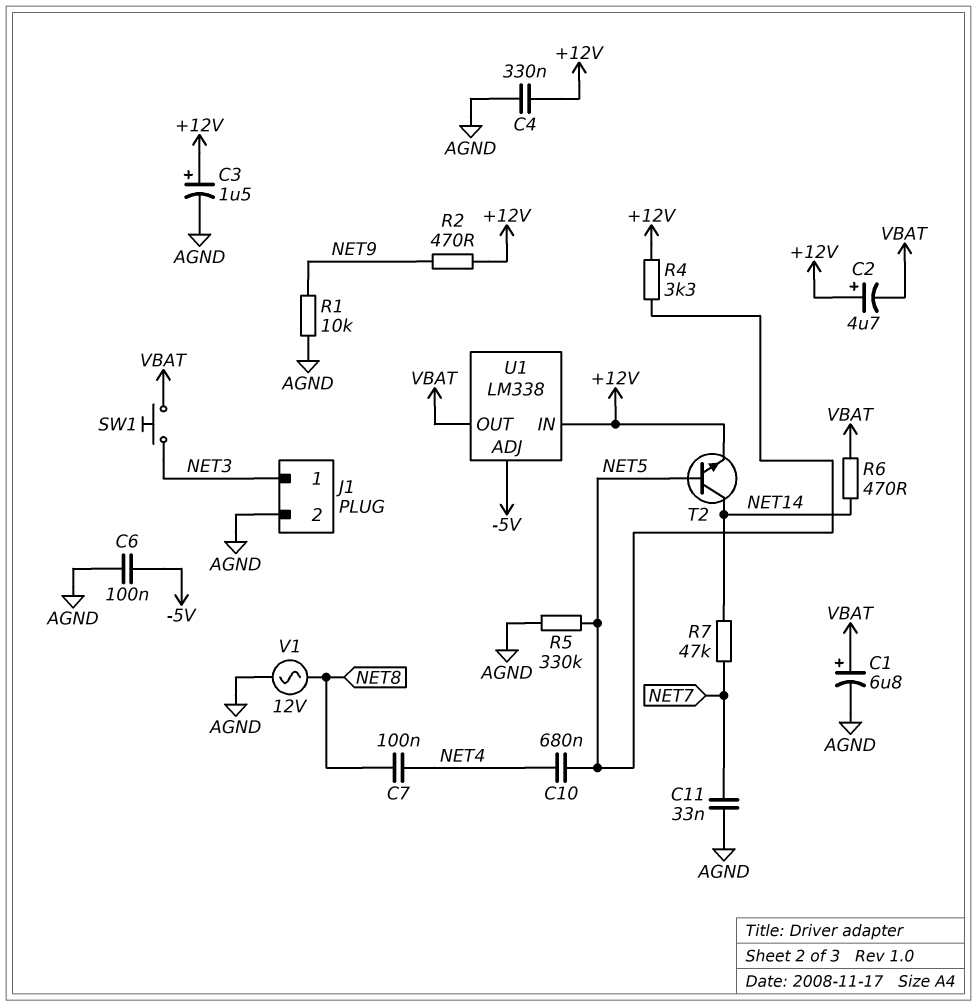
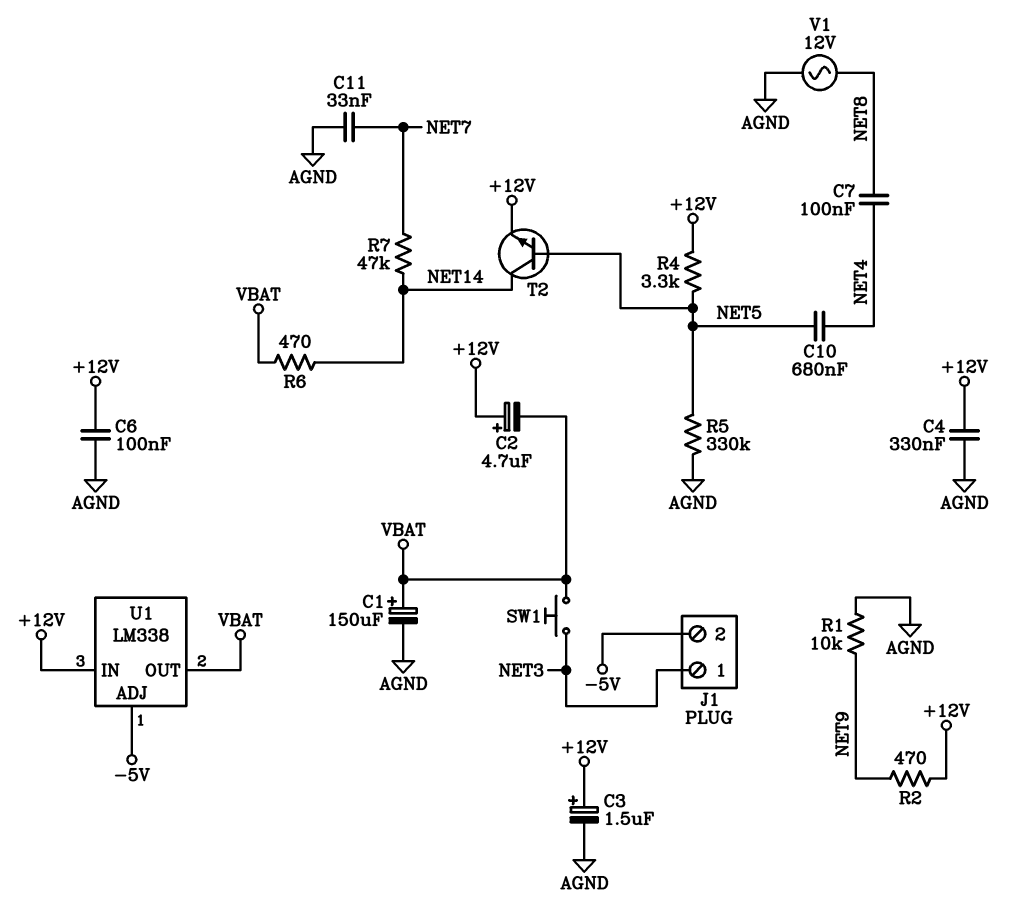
C1: 6.8uF (plus VBAT, minus AGND) -> 150uF (plus VBAT, minus AGND)
C6: 100nF (-5V, AGND) -> 100nF (+12V, AGND)
J1 pin 2: AGND -> -5V

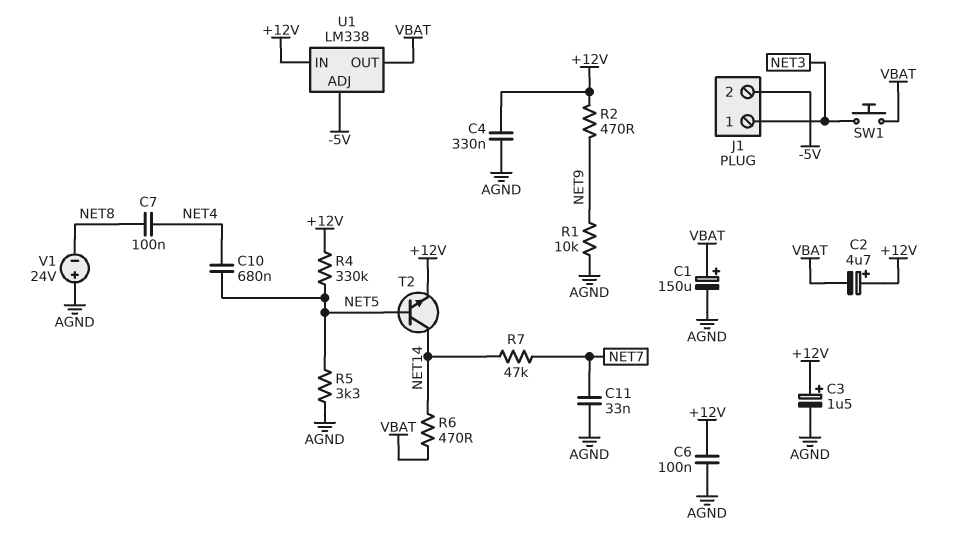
R4: 3.3k (+12V, NET5) -> 330k (+12V, NET5)
R5: 330k (AGND, NET5) -> 3.3k (AGND, NET5)
V1: AC 12V (AGND, NET8) -> 24V (plus AGND, minus NET8)

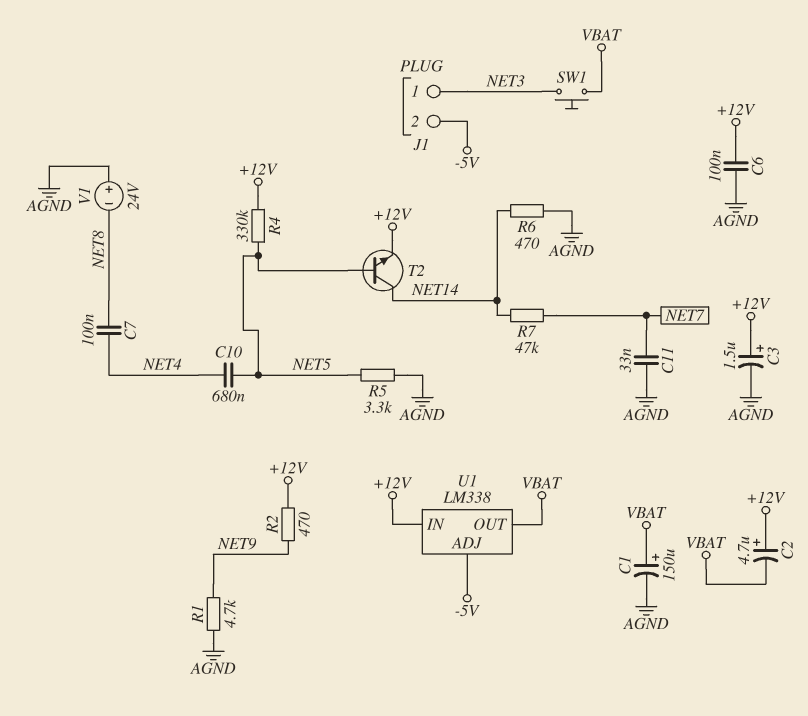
C4: 330nF (+12V, AGND) -> none
R1: 10k (AGND, NET9) -> 4.7k (AGND, NET9)
R6: 470 (NET14, VBAT) -> 470 (AGND, NET14)

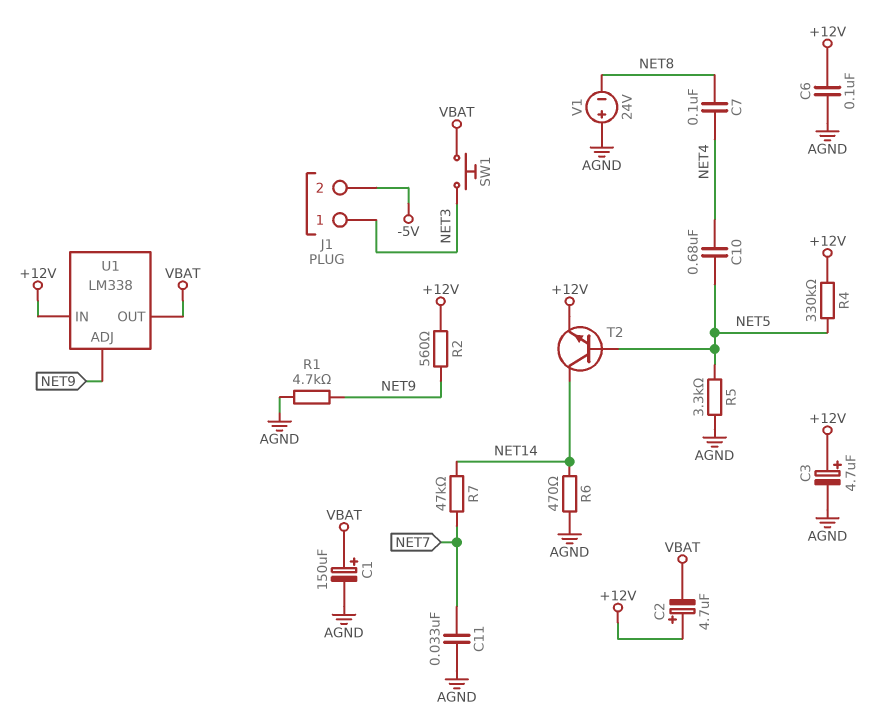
C3: 1.5uF (plus +12V, minus AGND) -> 4.7uF (plus +12V, minus AGND)
R2: 470 (+12V, NET9) -> 560 (+12V, NET9)
U1 pin ADJ: -5V -> NET9

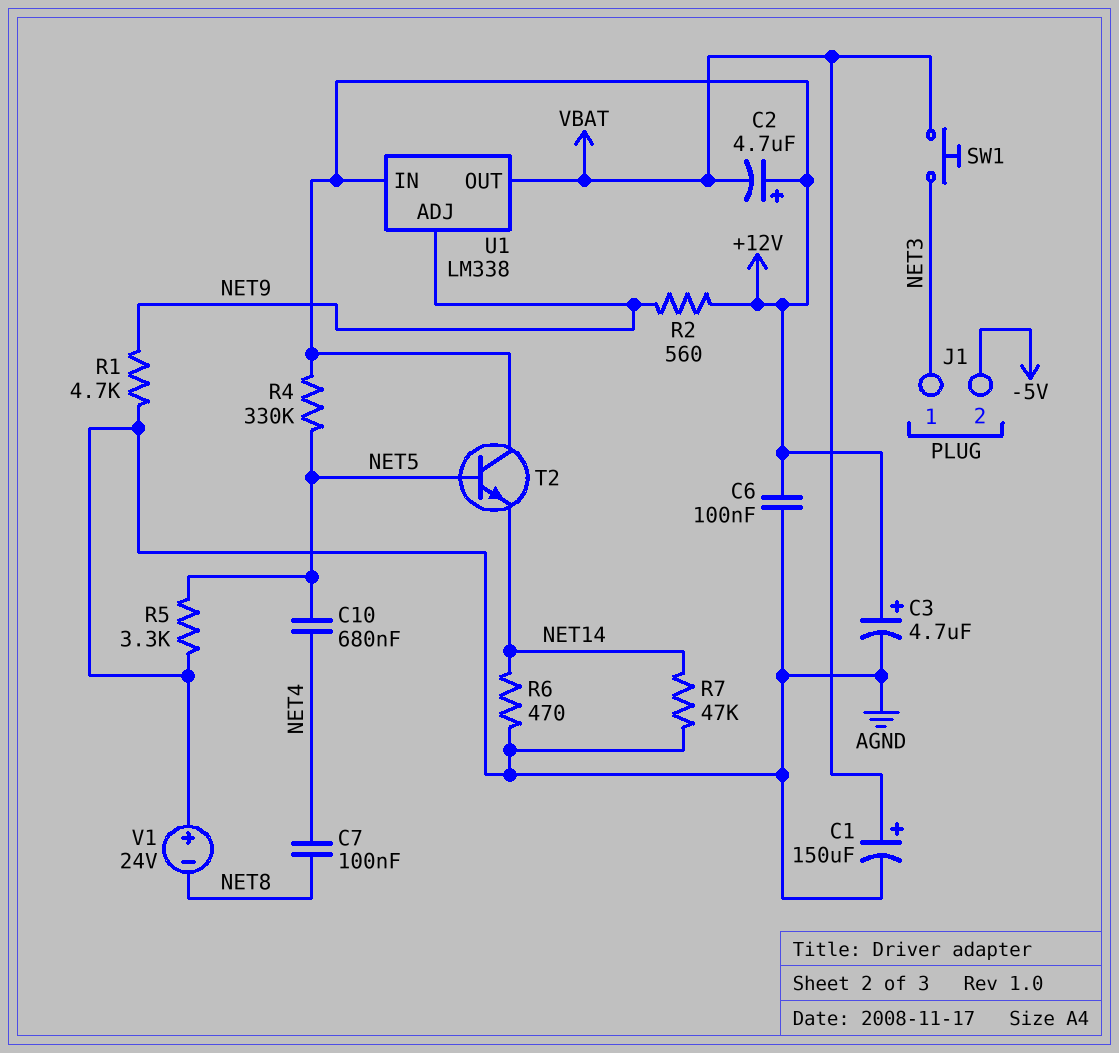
C11: 33nF (AGND, NET7) -> none
R7: 47k (NET7, NET14) -> 47k (AGND, NET14)
T2: NPN (B NET5, C NET14, E +12V) -> NPN (B NET5, C +12V, E NET14)

